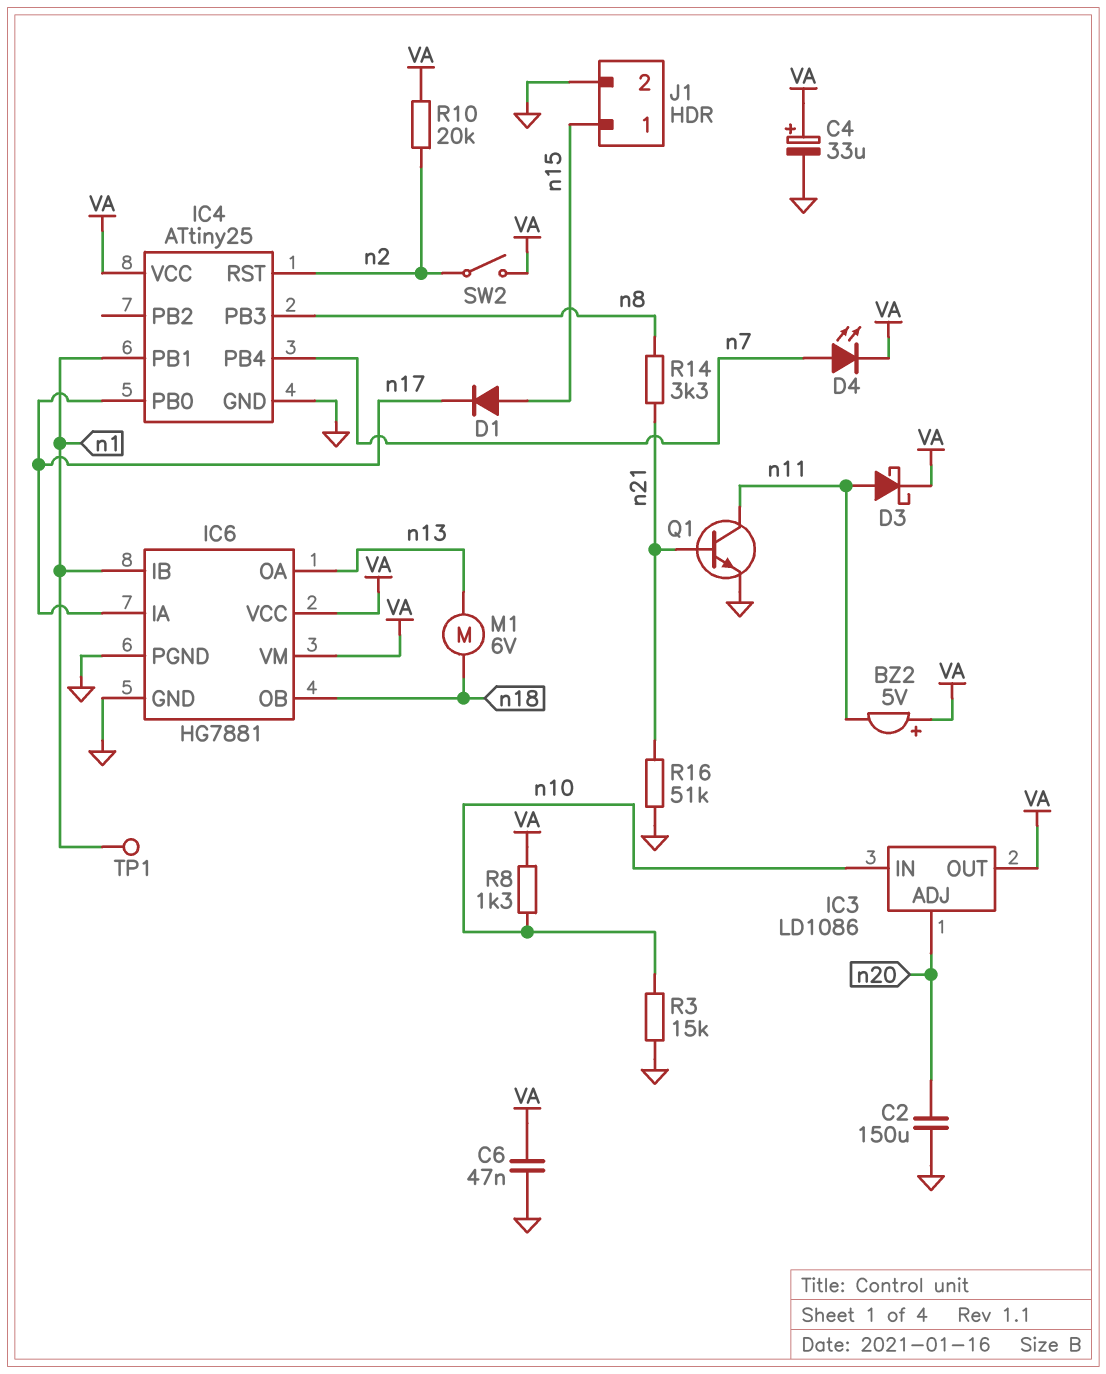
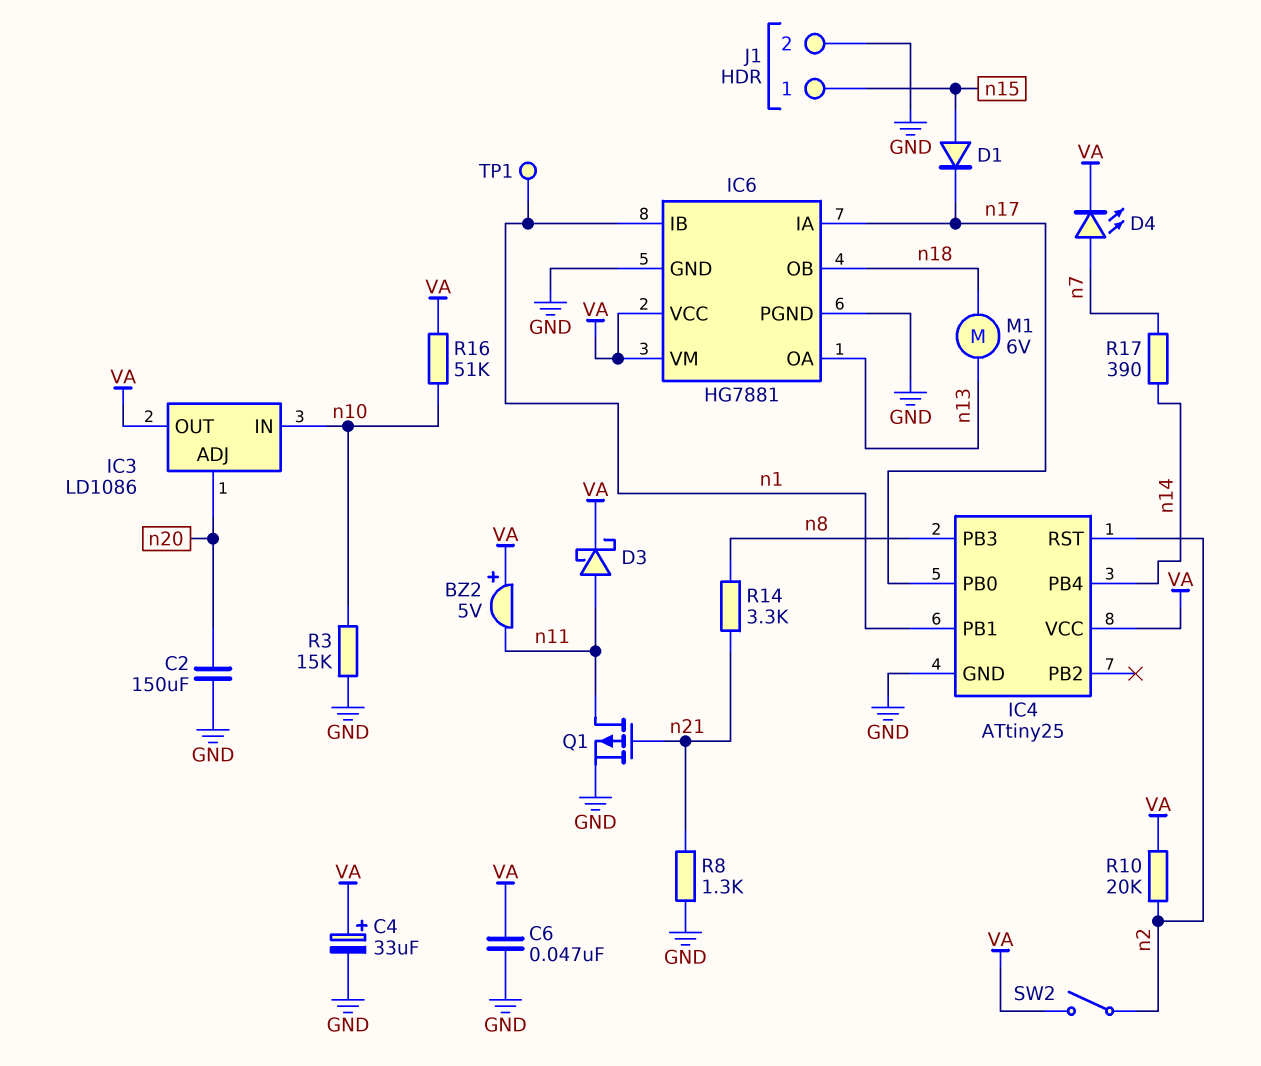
IC4 pin PB4: n7 -> n14
Q1: NPN (B n21, C n11, E GND) -> PMOS (G n21, D n11, S GND)
R8: 1.3k (VA, n10) -> 1.3k (GND, n21)
R16: 51k (GND, n21) -> 51k (VA, n10)
R17: none -> 390 (n7, n14)

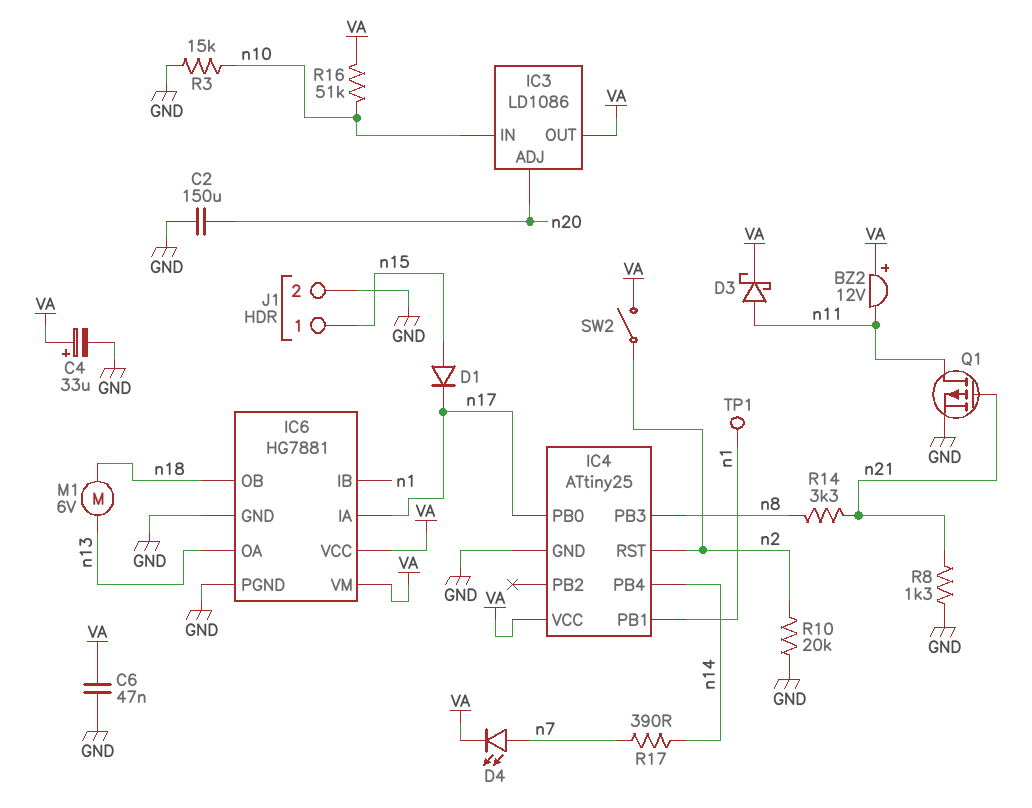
BZ2: buzzer 5V (plus VA, minus n11) -> buzzer 12V (plus VA, minus n11)
R10: 20k (VA, n2) -> 20k (GND, n2)

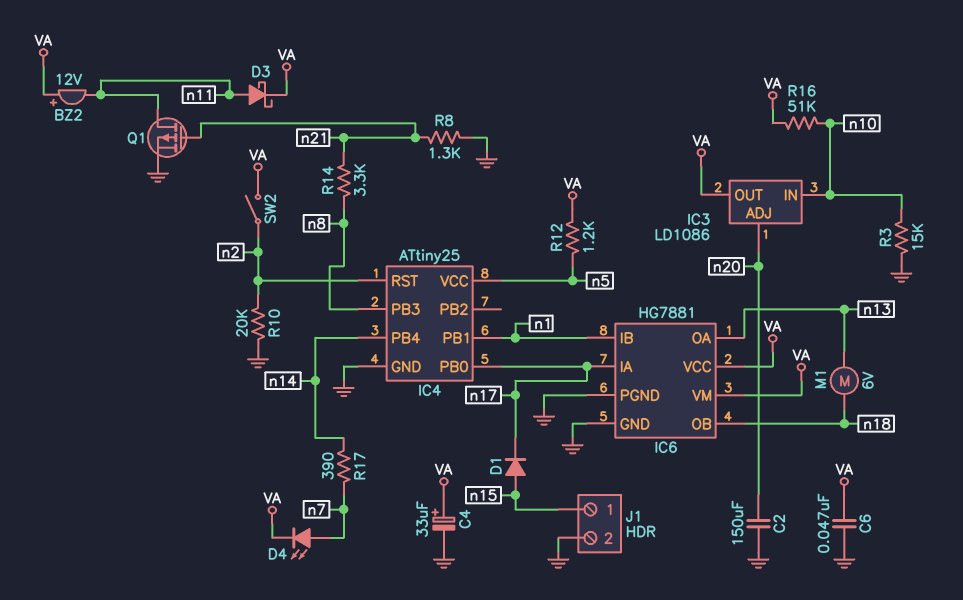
IC4 pin VCC: VA -> n5
R12: none -> 1.2k (VA, n5)
TP1: test point (n1) -> none

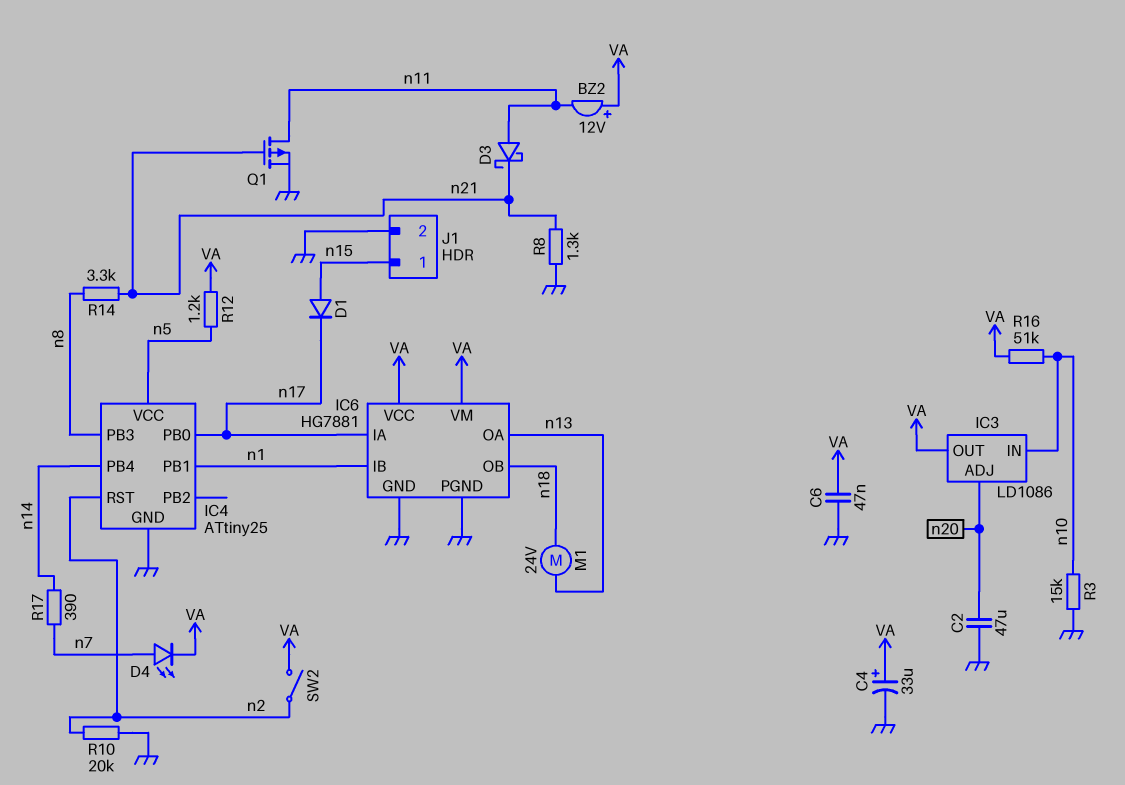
C2: 150uF (GND, n20) -> 47uF (GND, n20)
D3: schottky (A n11, K VA) -> schottky (A n11, K n21)
M1: motor 6V (n13, n18) -> motor 24V (n13, n18)

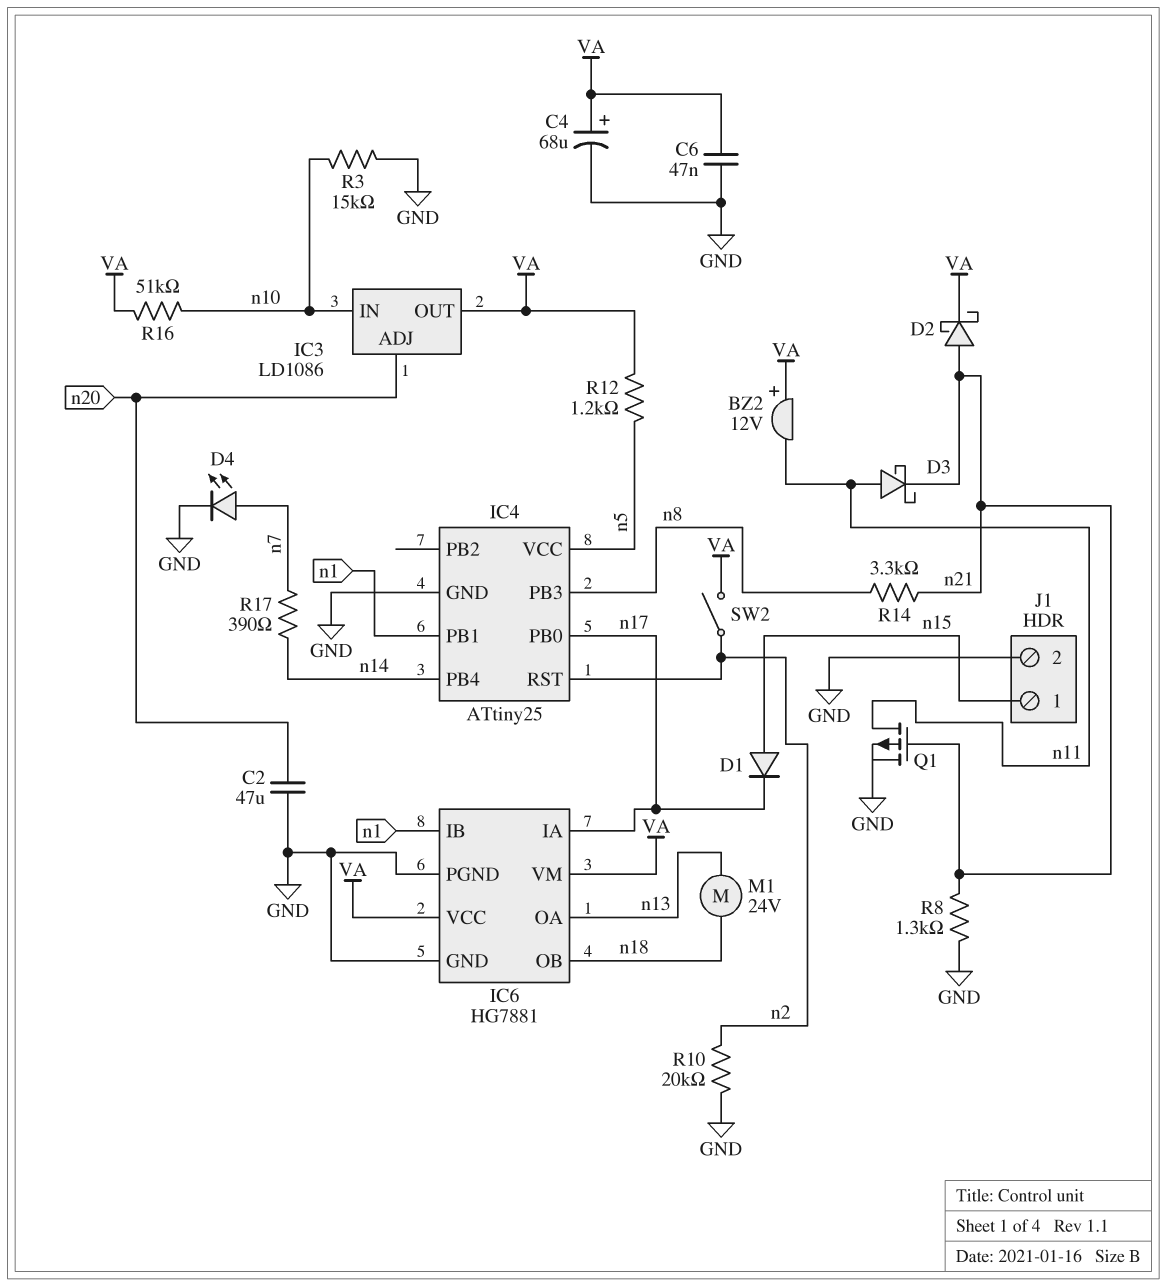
C4: 33uF (plus VA, minus GND) -> 68uF (plus VA, minus GND)
D2: none -> schottky (A n21, K VA)
D4: LED (A n7, K VA) -> LED (A n7, K GND)

